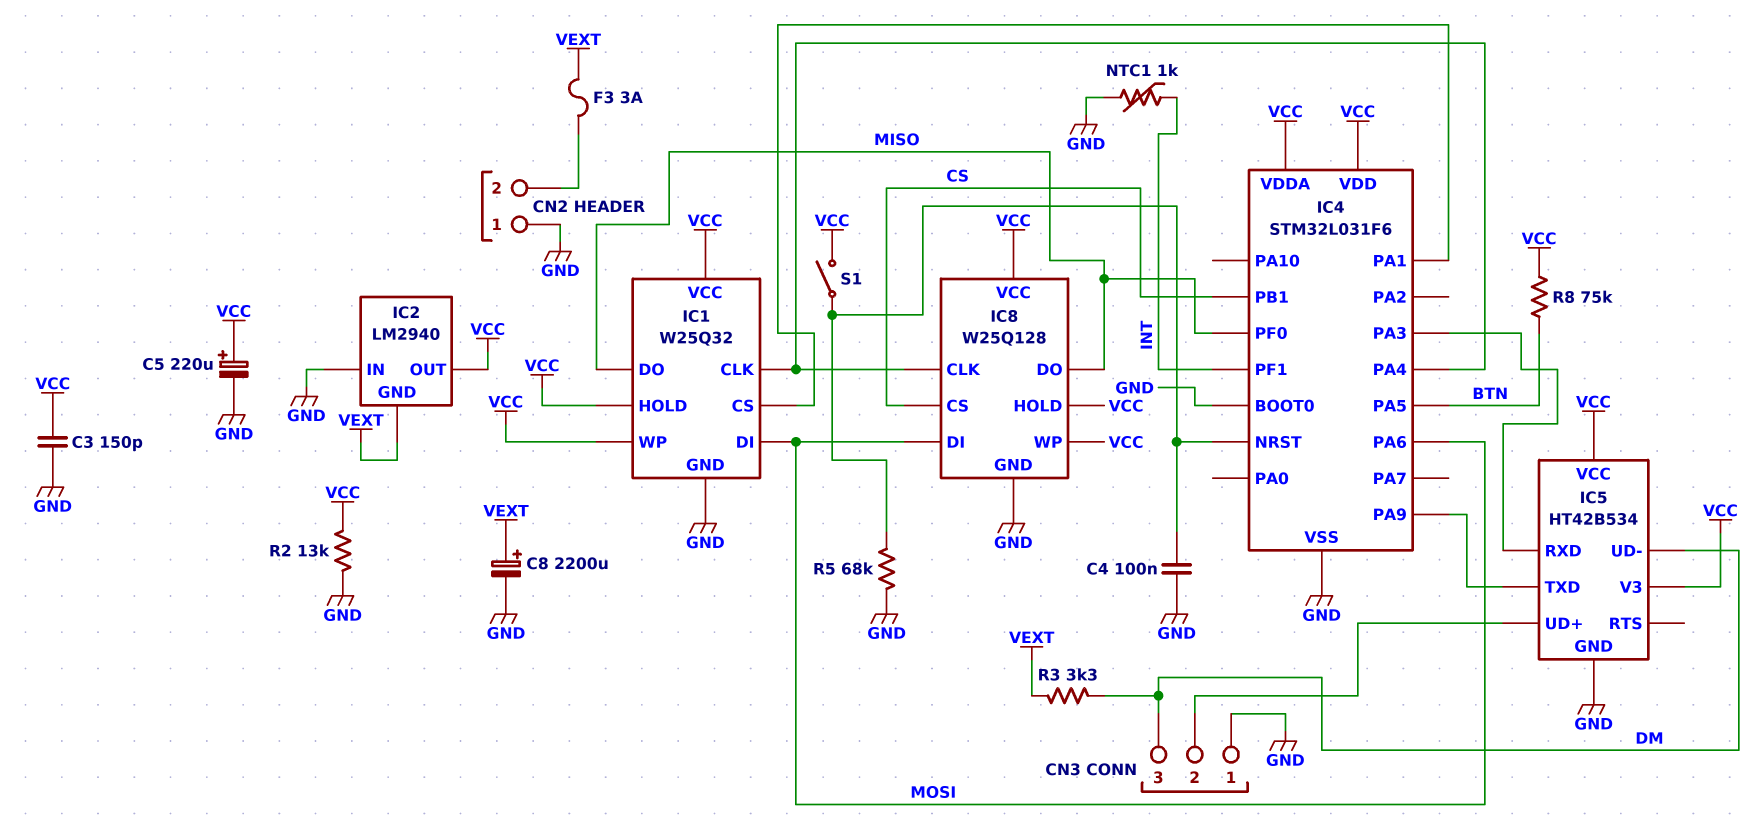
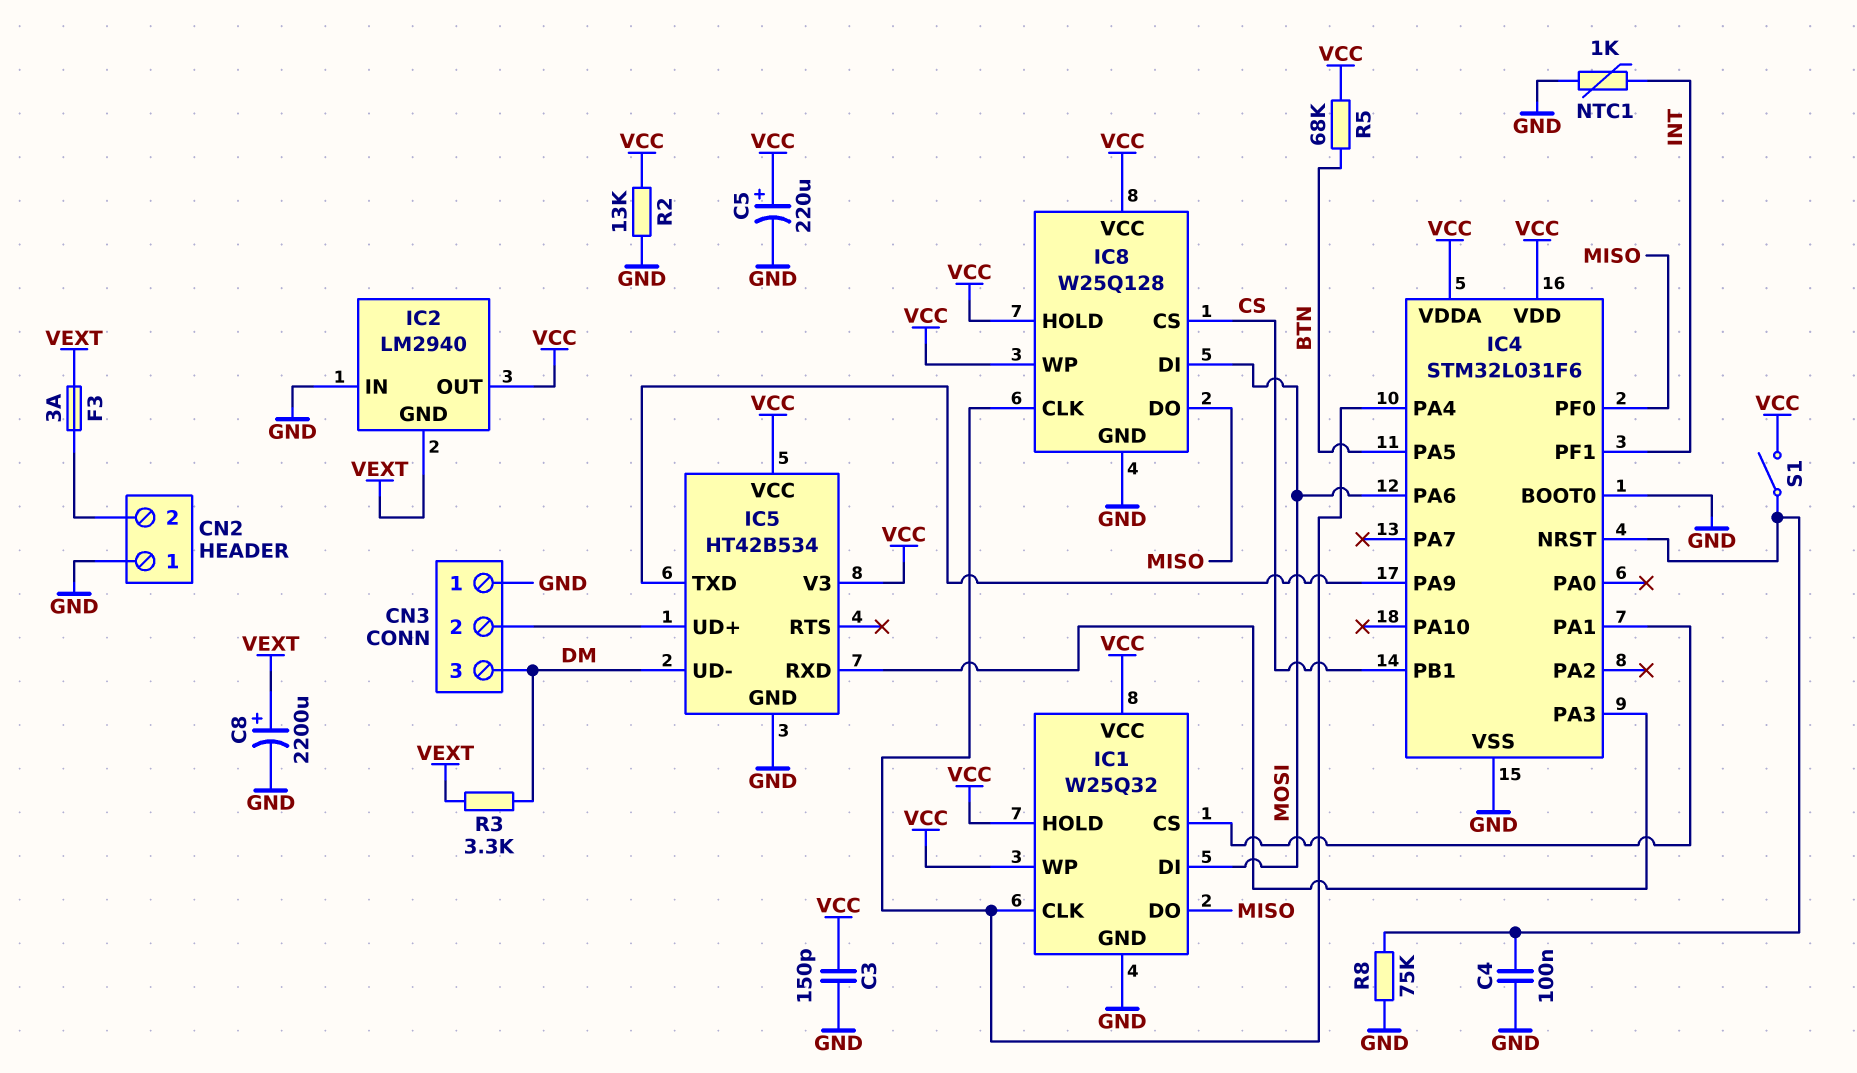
R5: 68k (GND, IC4/NRST) -> 68k (BTN, VCC)
R8: 75k (BTN, VCC) -> 75k (GND, IC4/NRST)

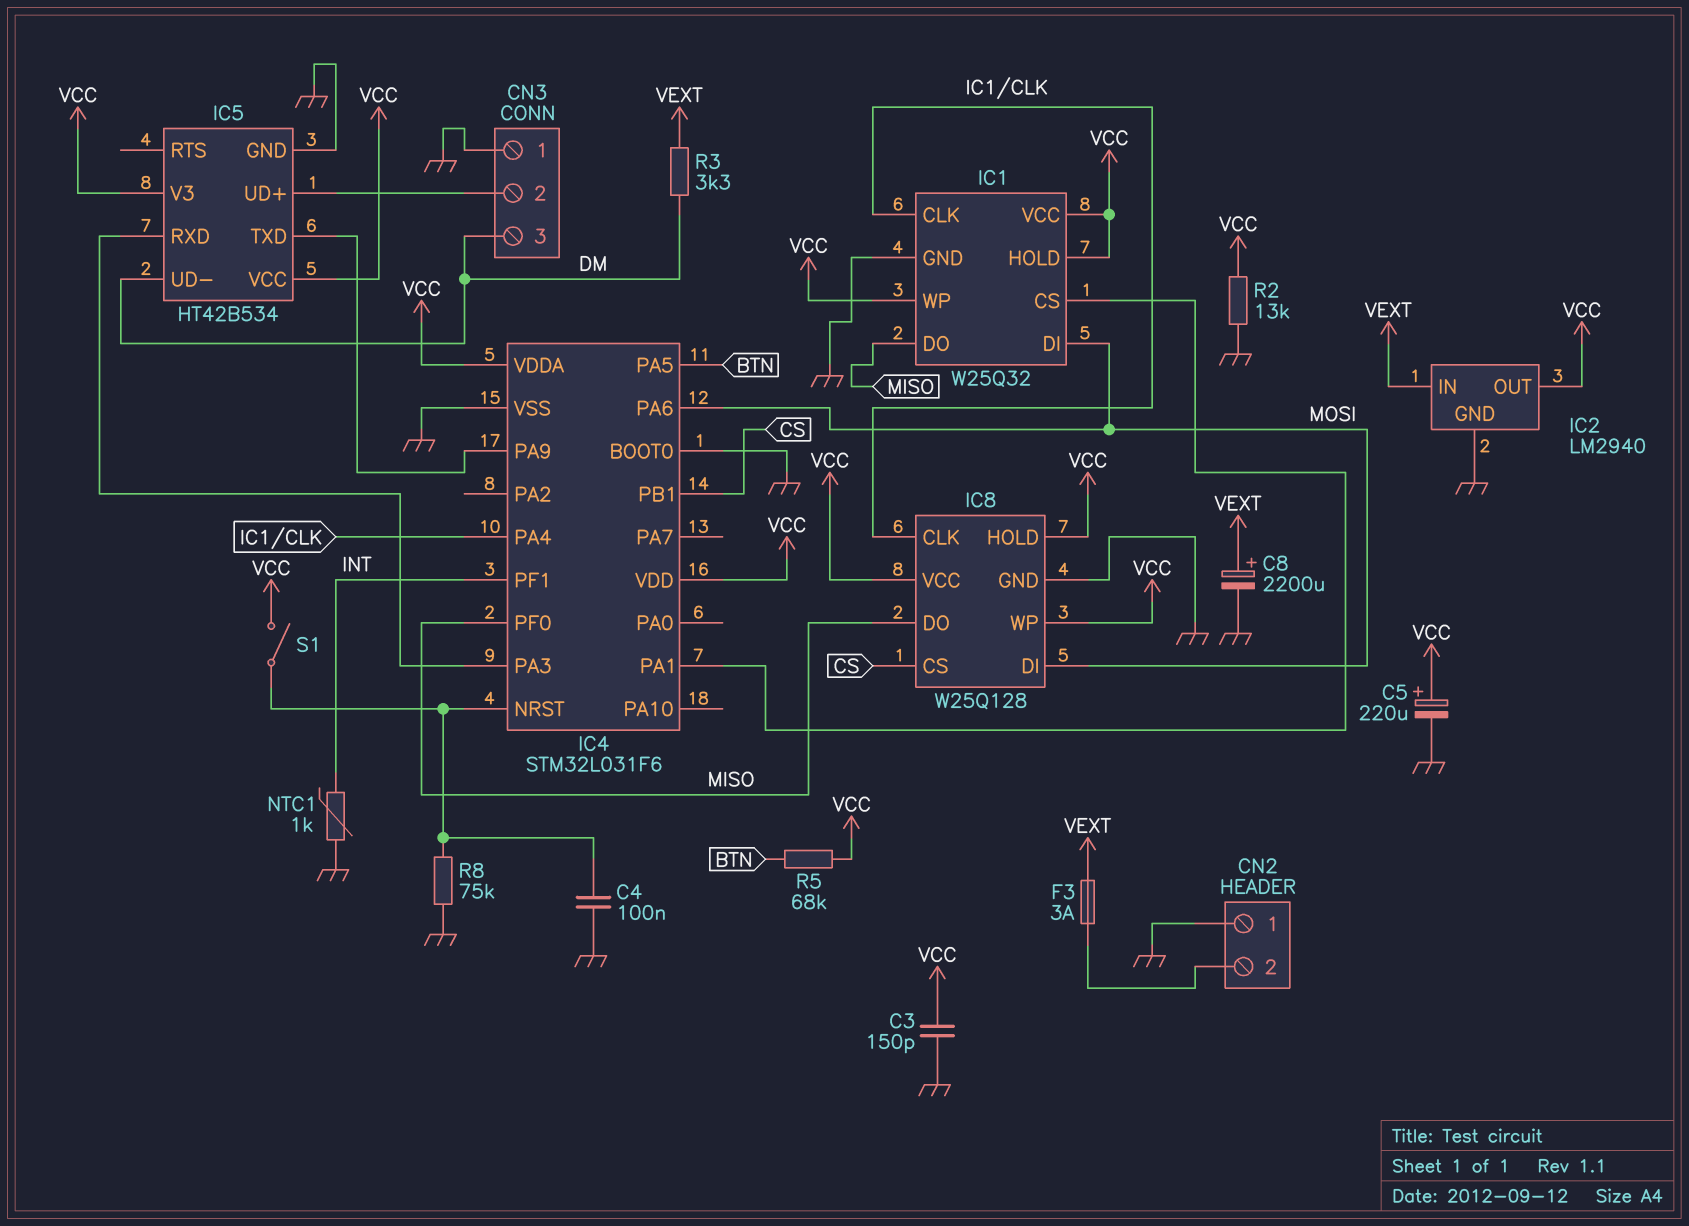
IC2 pin GND: VEXT -> GND
IC2 pin IN: GND -> VEXT

